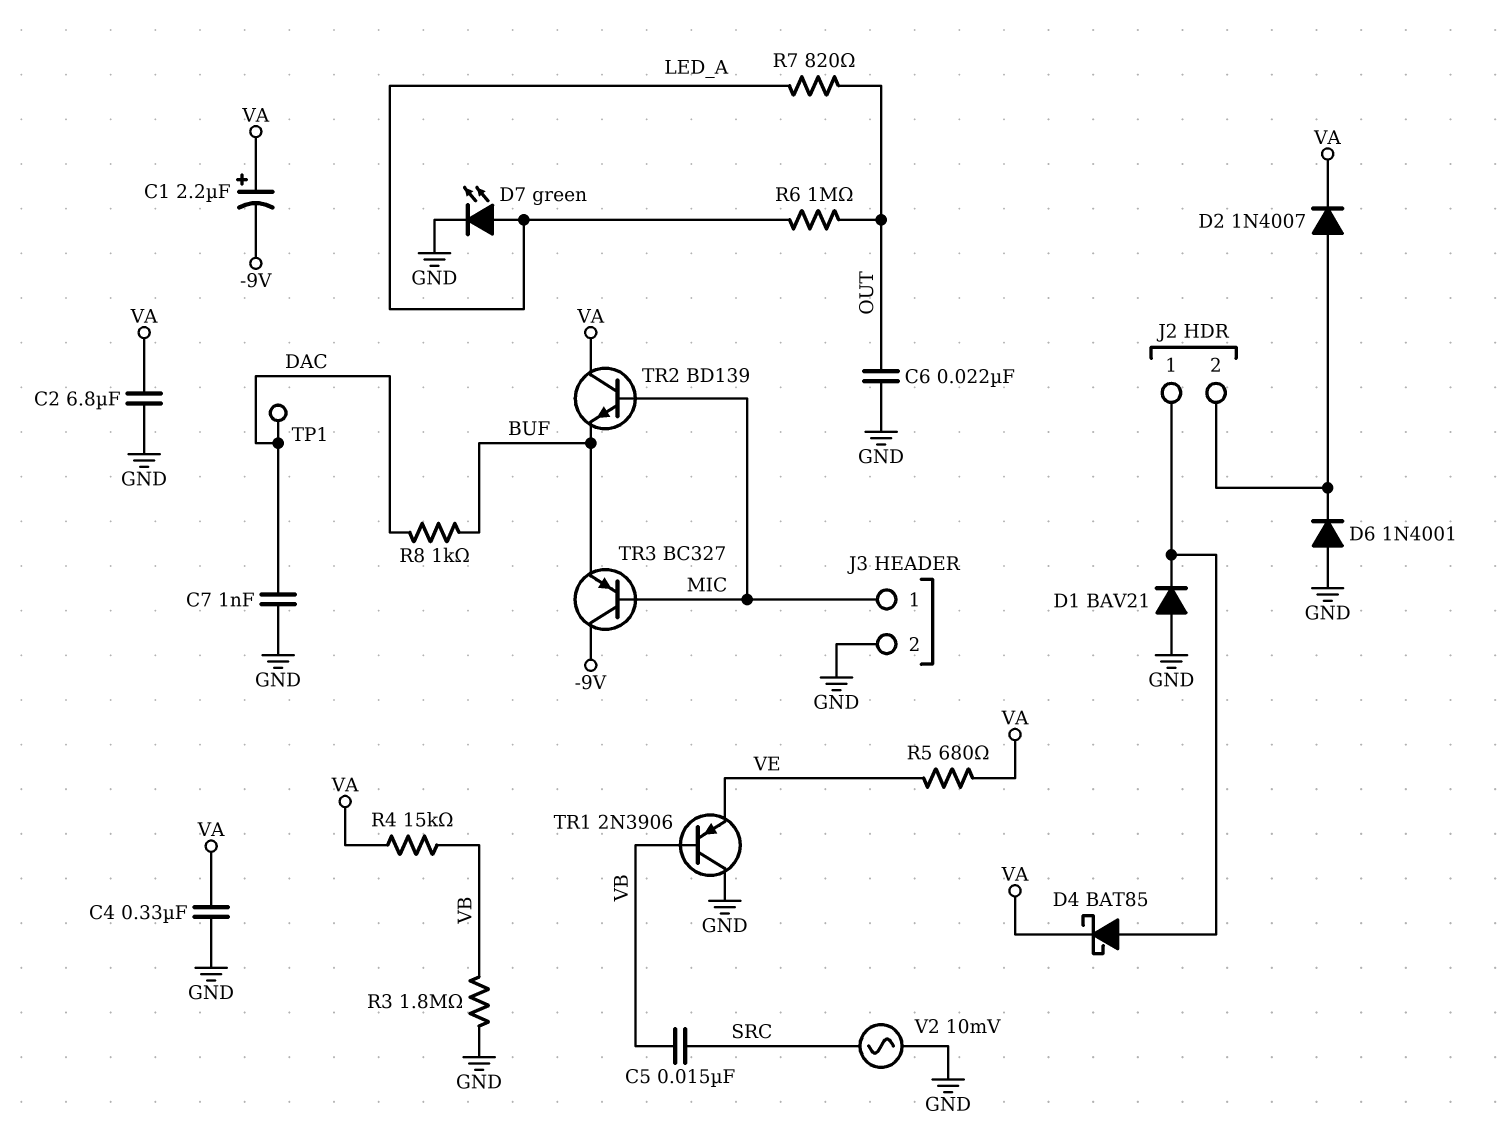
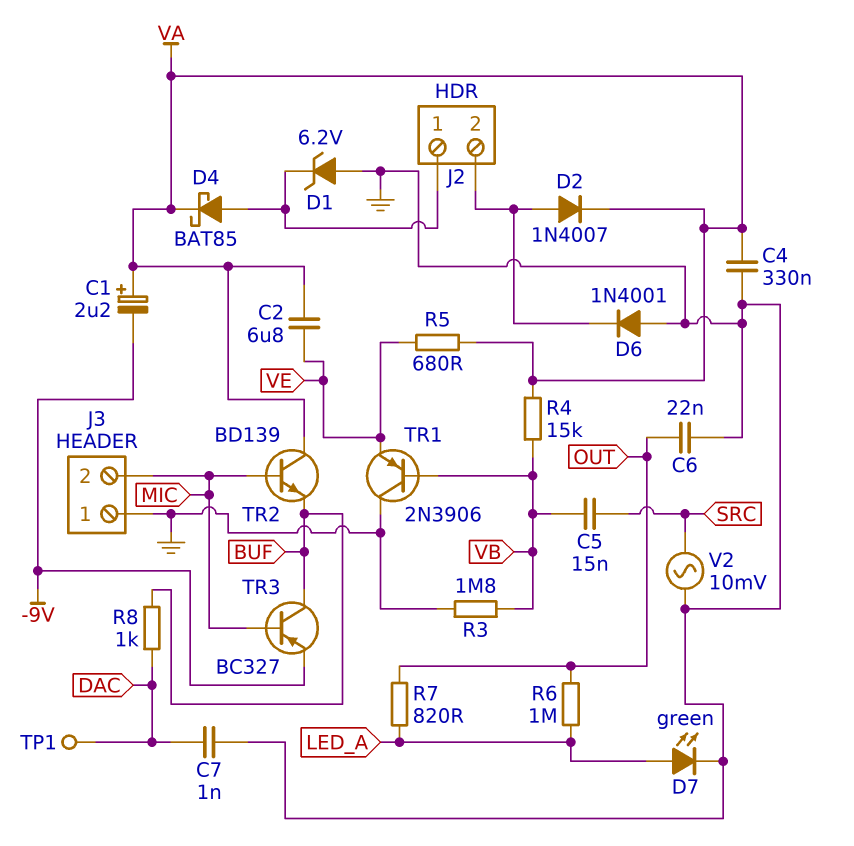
C2: 6.8uF (GND, VA) -> 6.8uF (VA, VE)
D1: diode BAV21 (A GND, K J2/1) -> zener 6.2V (A GND, K J2/1)
J3 pin 1: MIC -> GND
J3 pin 2: GND -> MIC
TR3: PNP BC327 (B MIC, C -9V, E BUF) -> PNP BC327 (B MIC, C BUF, E -9V)

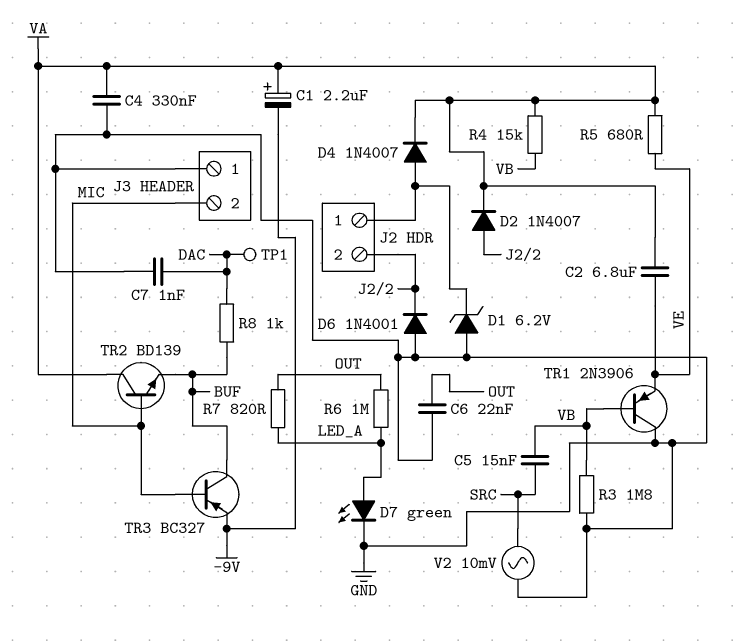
D4: schottky BAT85 (A J2/1, K VA) -> diode 1N4007 (A J2/1, K VA)

